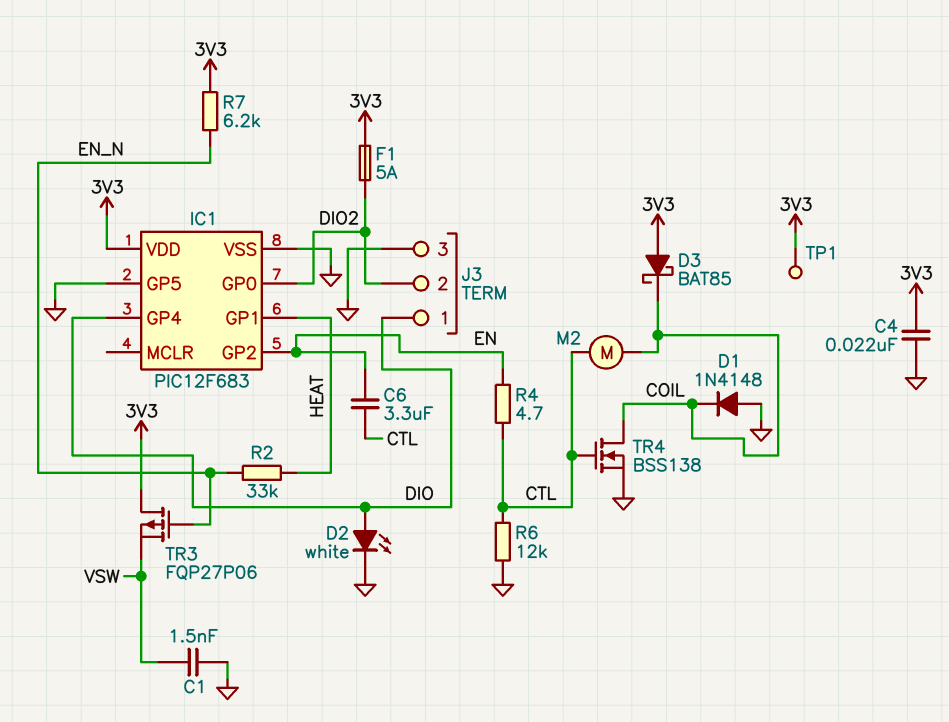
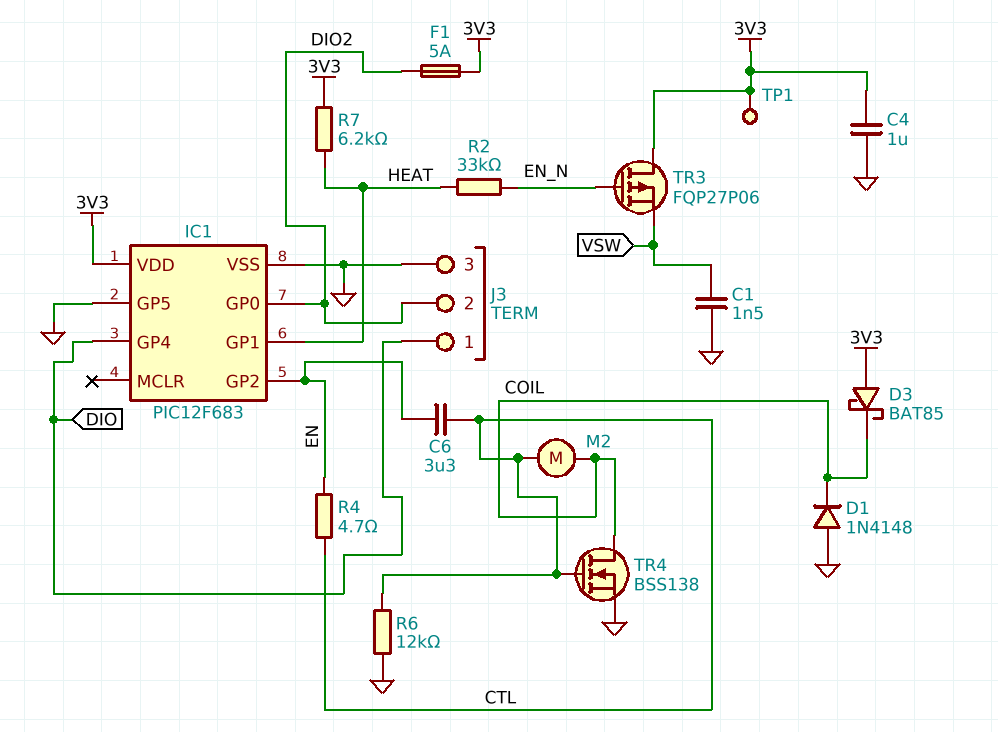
C4: 22nF (3V3, GND) -> 1uF (3V3, GND)
D2: LED white (A DIO, K GND) -> none
R7: 6.2k (3V3, EN_N) -> 6.2k (3V3, HEAT)

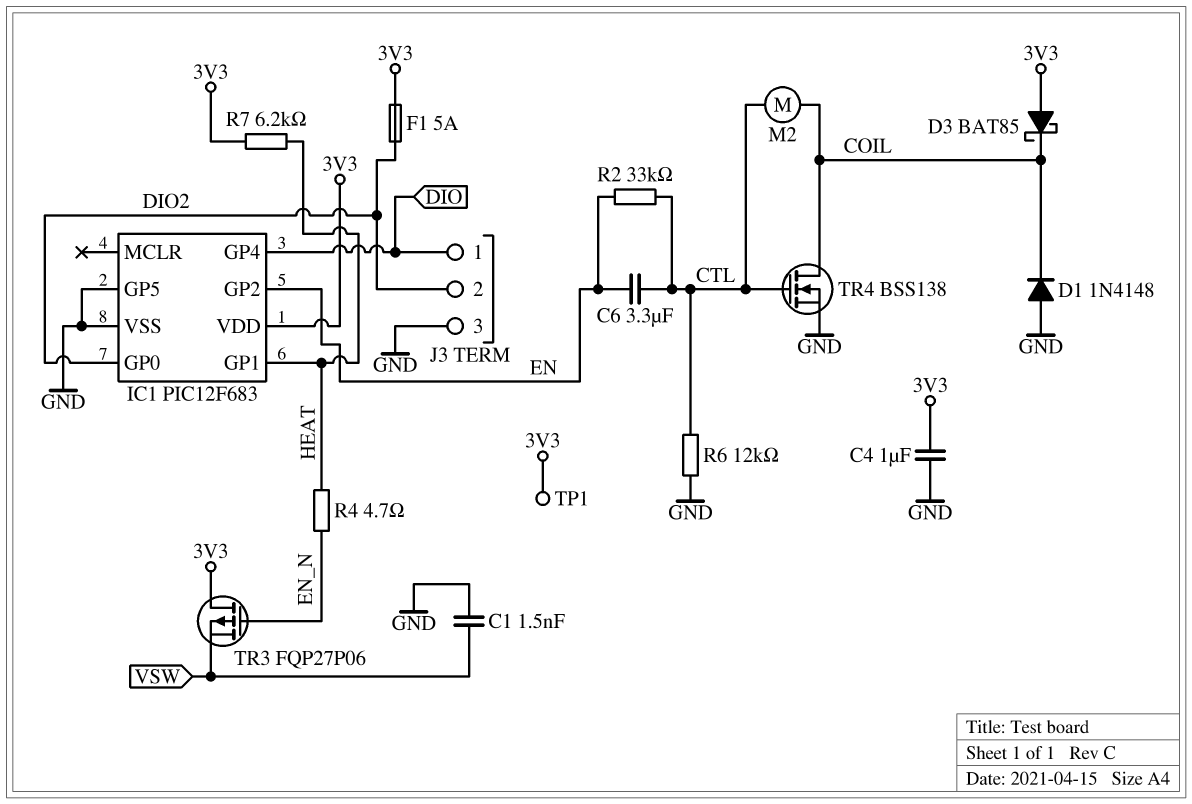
R2: 33k (EN_N, HEAT) -> 33k (CTL, EN)
R4: 4.7 (CTL, EN) -> 4.7 (EN_N, HEAT)

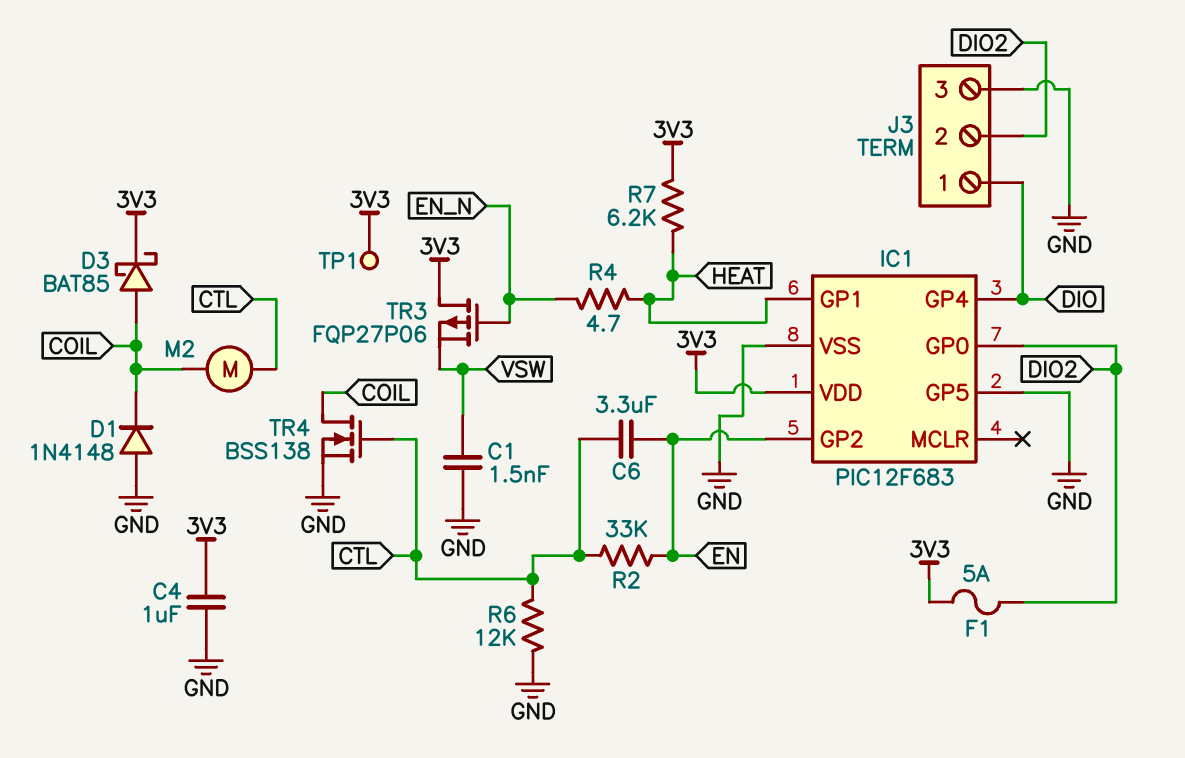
D3: schottky BAT85 (A 3V3, K COIL) -> schottky BAT85 (A COIL, K 3V3)

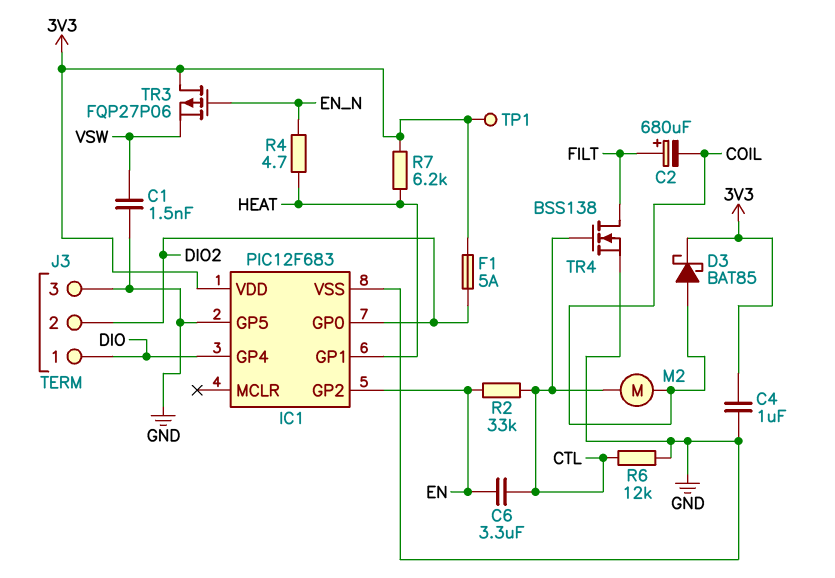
C2: none -> 680uF (plus FILT, minus COIL)
D1: diode 1N4148 (A GND, K COIL) -> none
TR4: NMOS BSS138 (G CTL, D COIL, S GND) -> NMOS BSS138 (G CTL, D FILT, S GND)

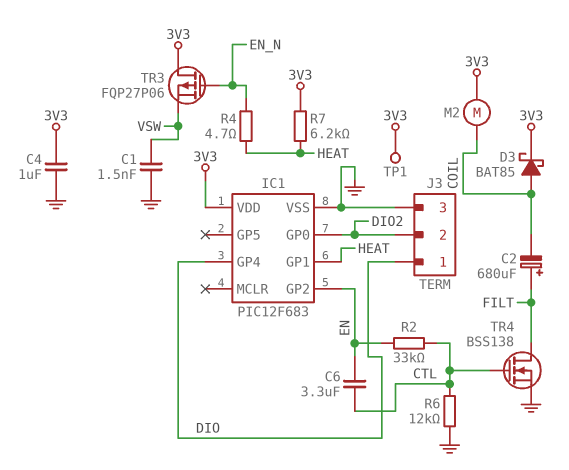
F1: 5A (3V3, DIO2) -> none
IC1 pin GP5: GND -> none
M2: motor (COIL, CTL) -> motor (3V3, COIL)

